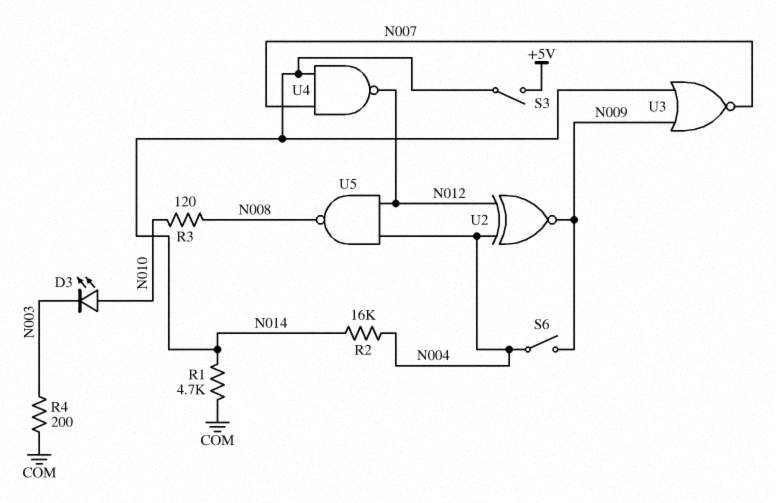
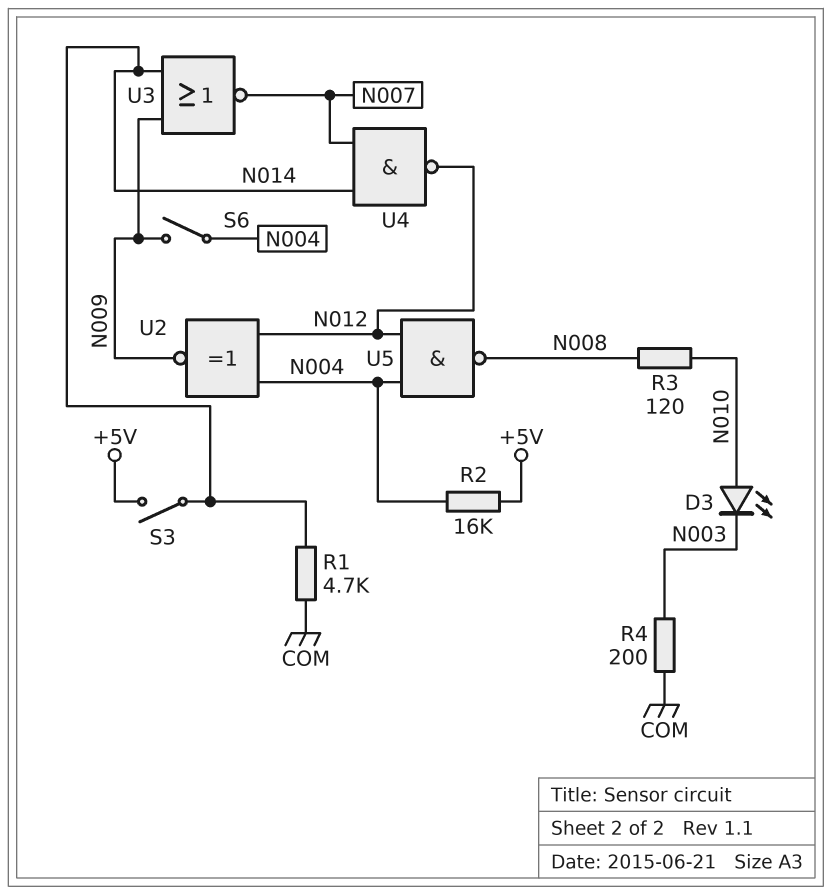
R2: 16k (N004, N014) -> 16k (+5V, N004)

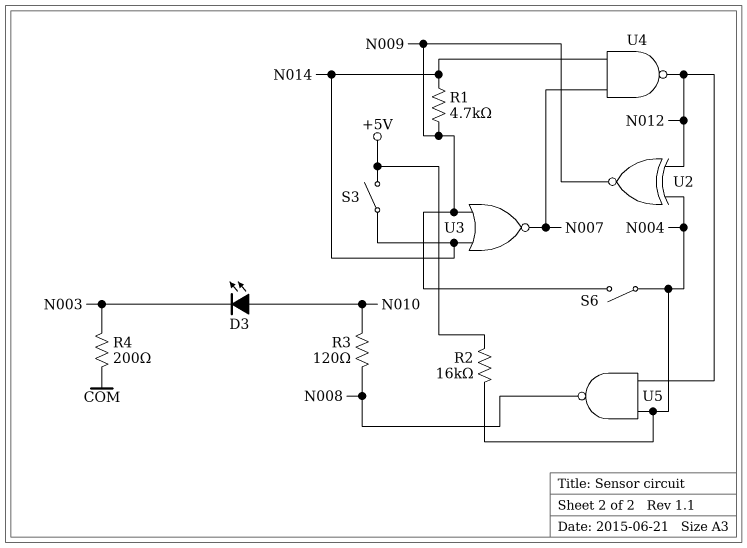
R1: 4.7k (COM, N014) -> 4.7k (N009, N014)

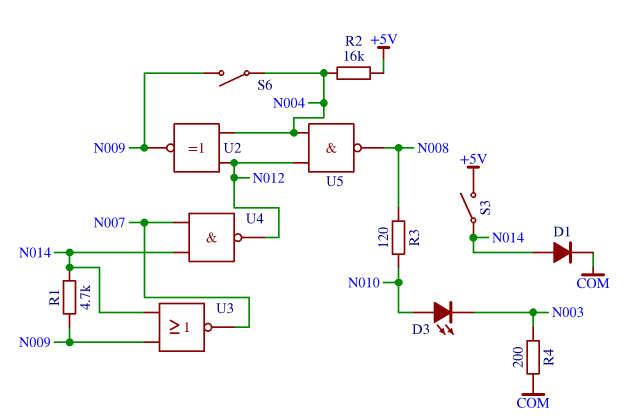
D1: none -> diode (A N014, K COM)

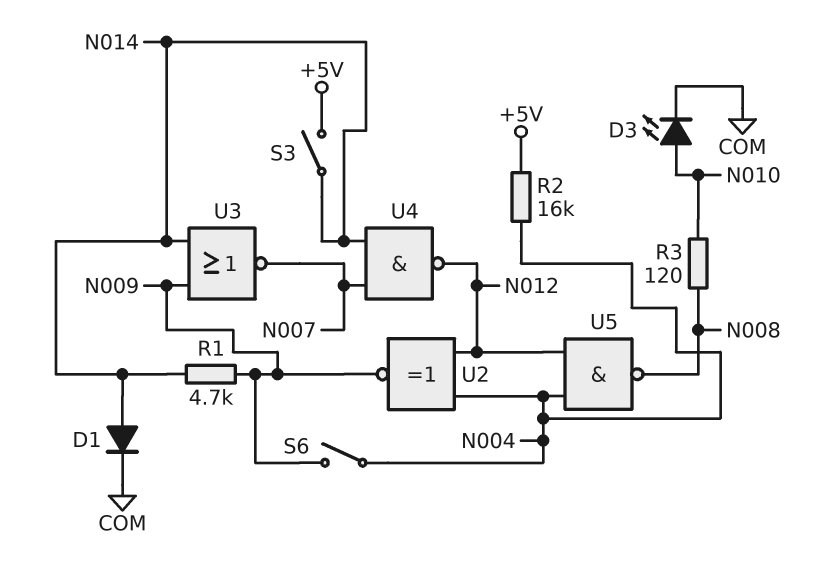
D3: LED (A N010, K N003) -> LED (A N010, K COM)
R4: 200 (COM, N003) -> none

